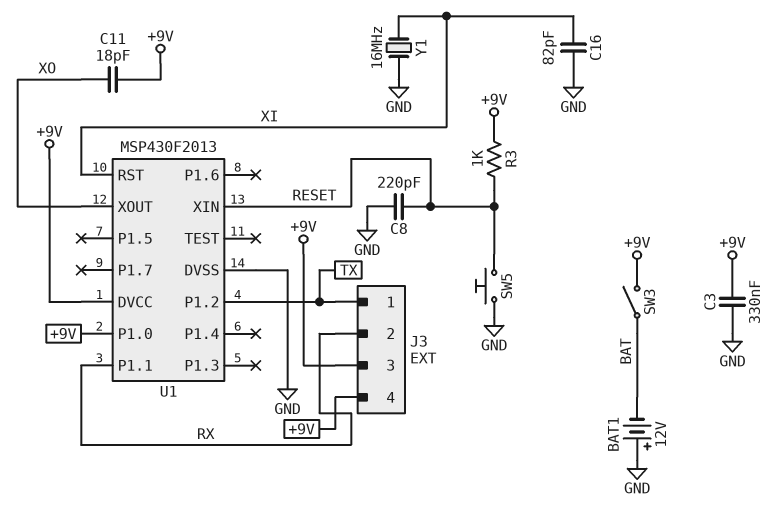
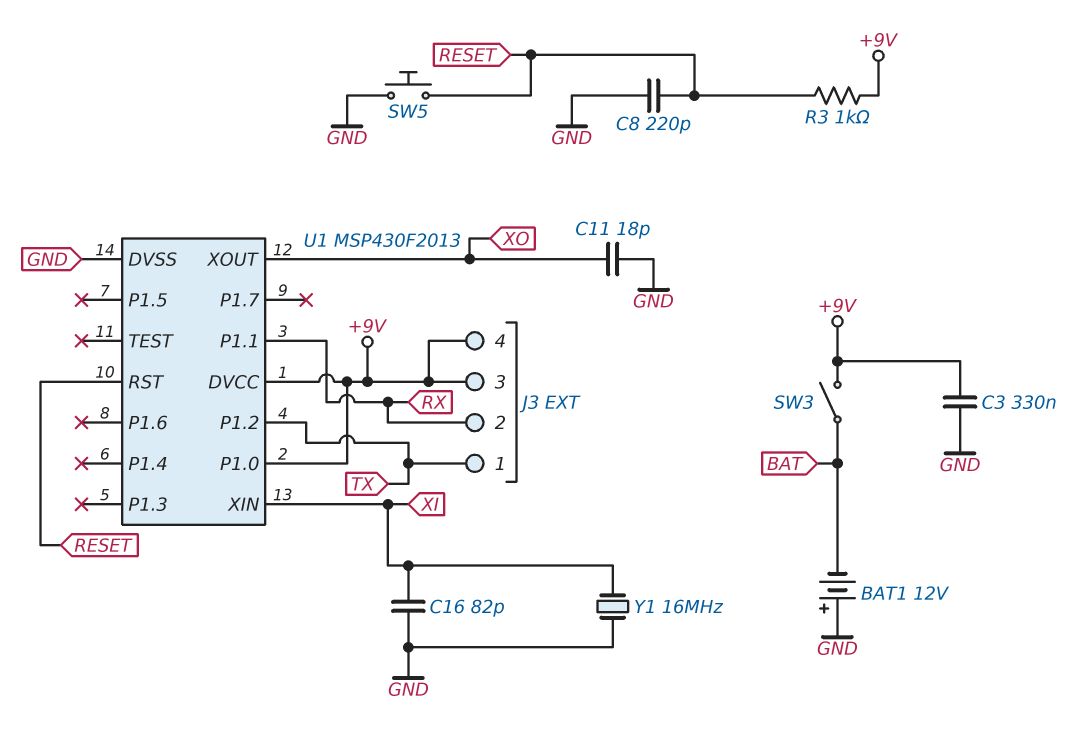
C11: 18pF (+9V, XO) -> 18pF (GND, XO)
U1 pin RST: XI -> RESET
U1 pin XIN: RESET -> XI

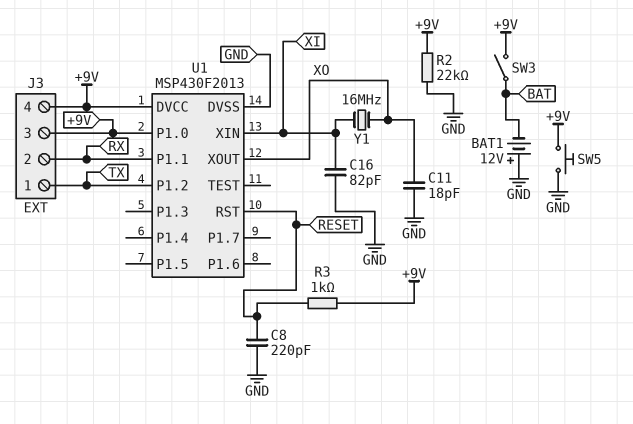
C3: 330nF (+9V, GND) -> none
R2: none -> 22k (+9V, GND)
SW5: button (GND, RESET) -> button (+9V, GND)
Y1: 16MHz (GND, XI) -> 16MHz (XI, XO)

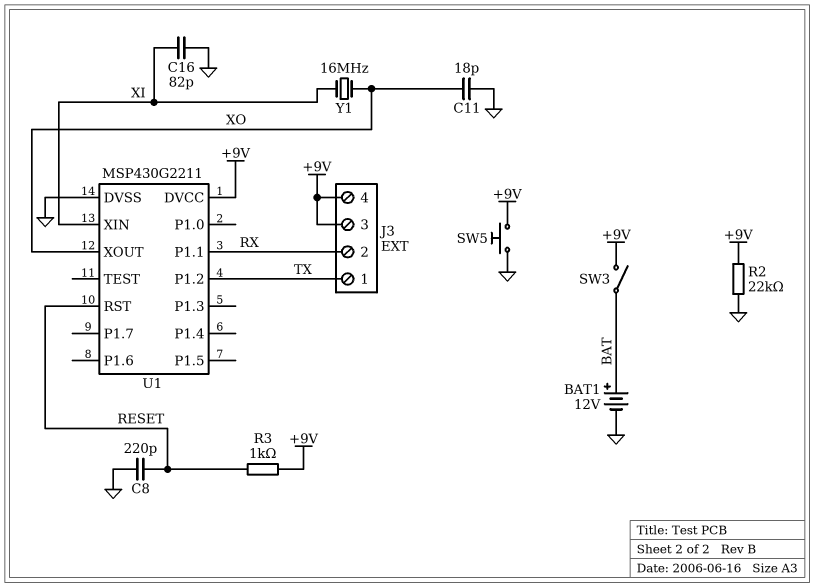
BAT1: 12V (plus GND, minus BAT) -> 12V (plus BAT, minus GND)
U1: MSP430F2013 -> MSP430G2211
U1 pin P1.0: +9V -> none

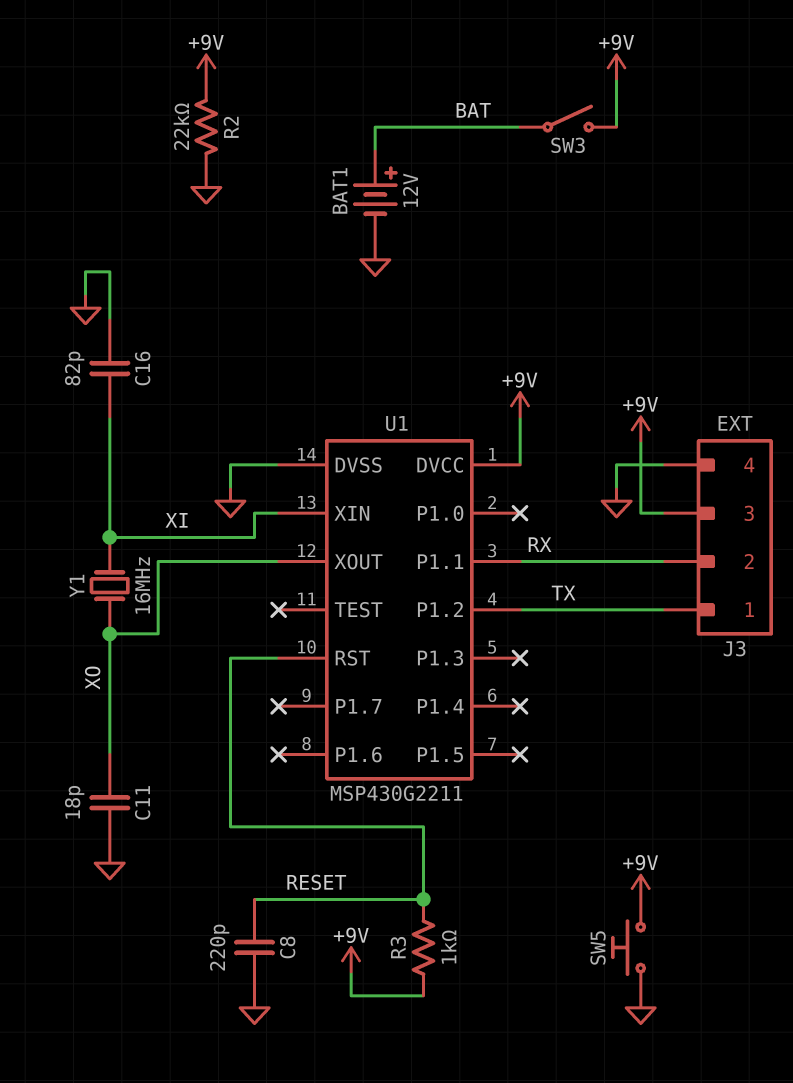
J3 pin 4: +9V -> GND

